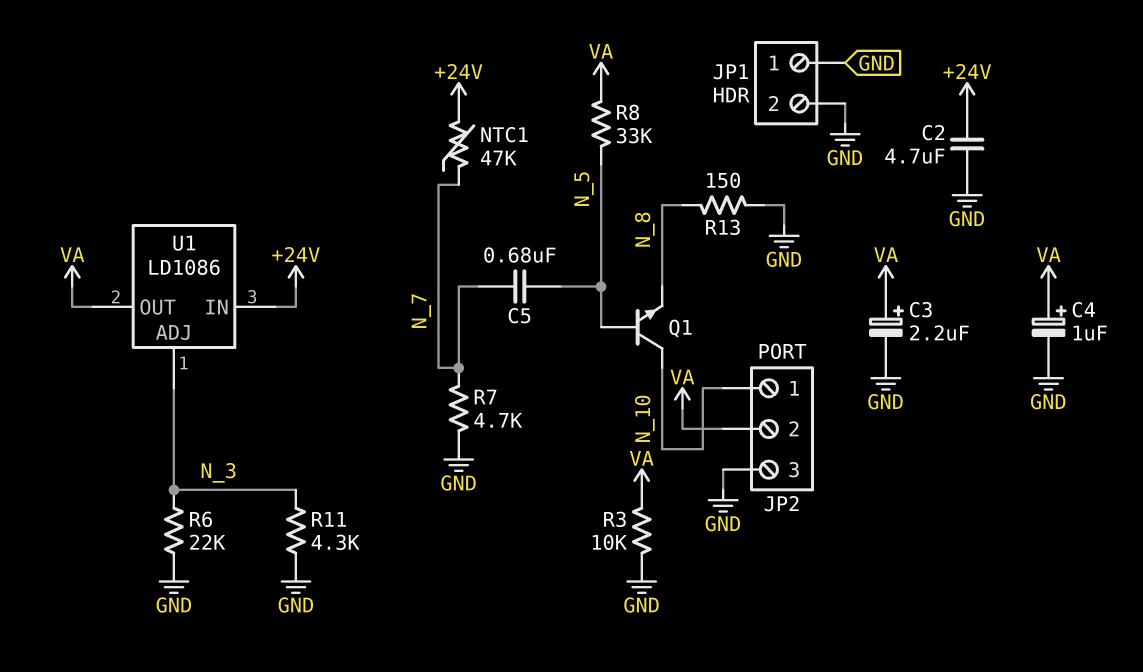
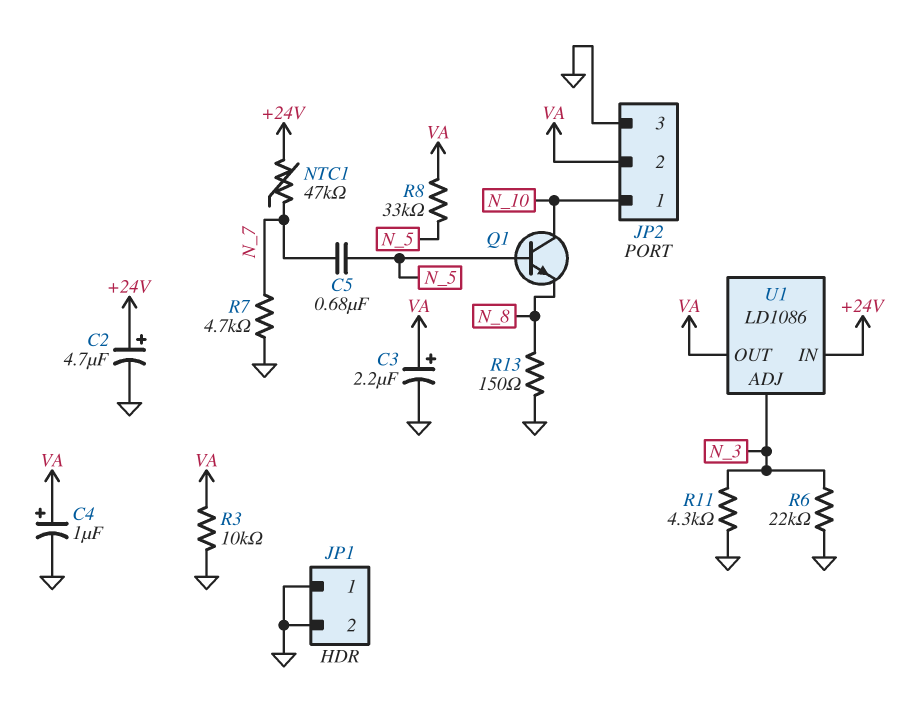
C2: 4.7uF (+24V, GND) -> 4.7uF (plus +24V, minus GND)

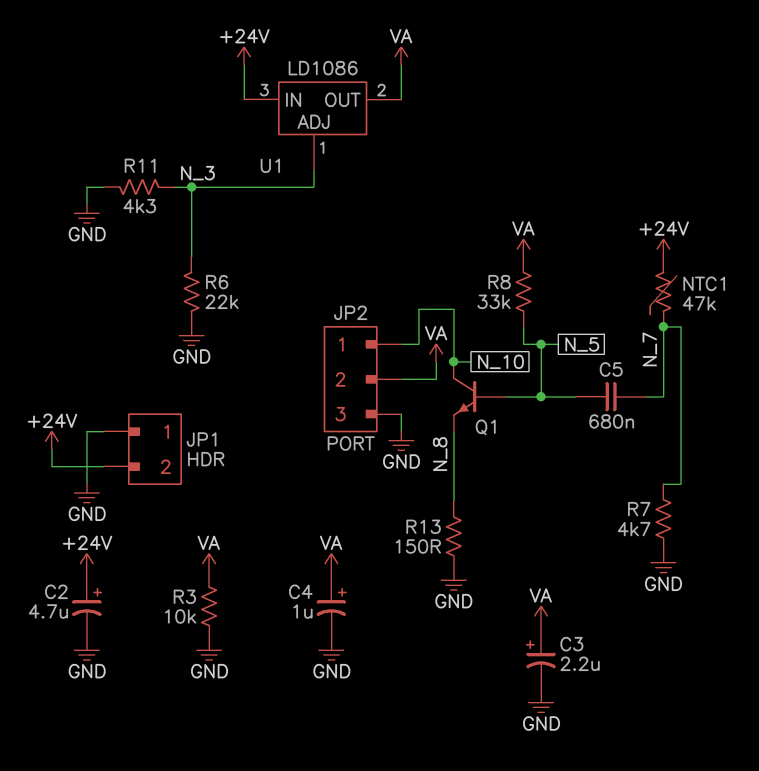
JP1 pin 2: GND -> +24V

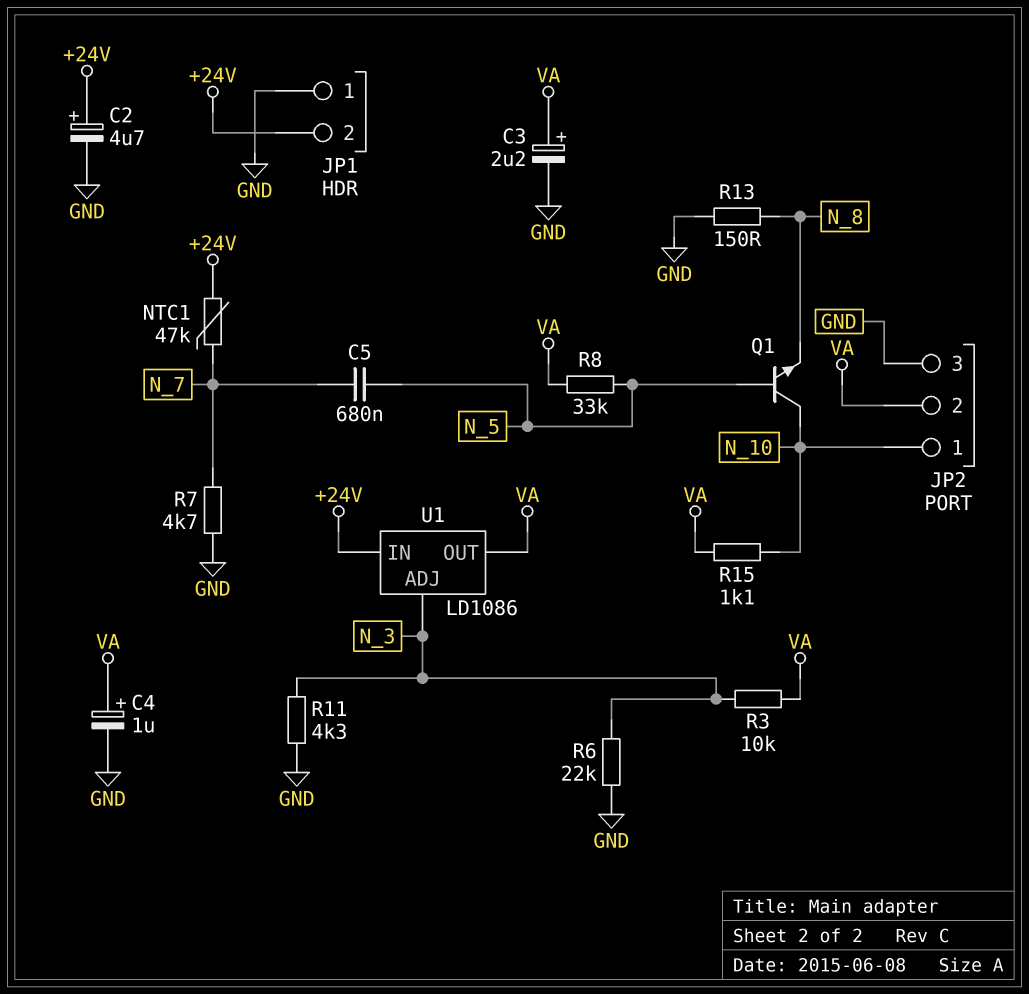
R3: 10k (GND, VA) -> 10k (N_3, VA)
R15: none -> 1.1k (N_10, VA)

